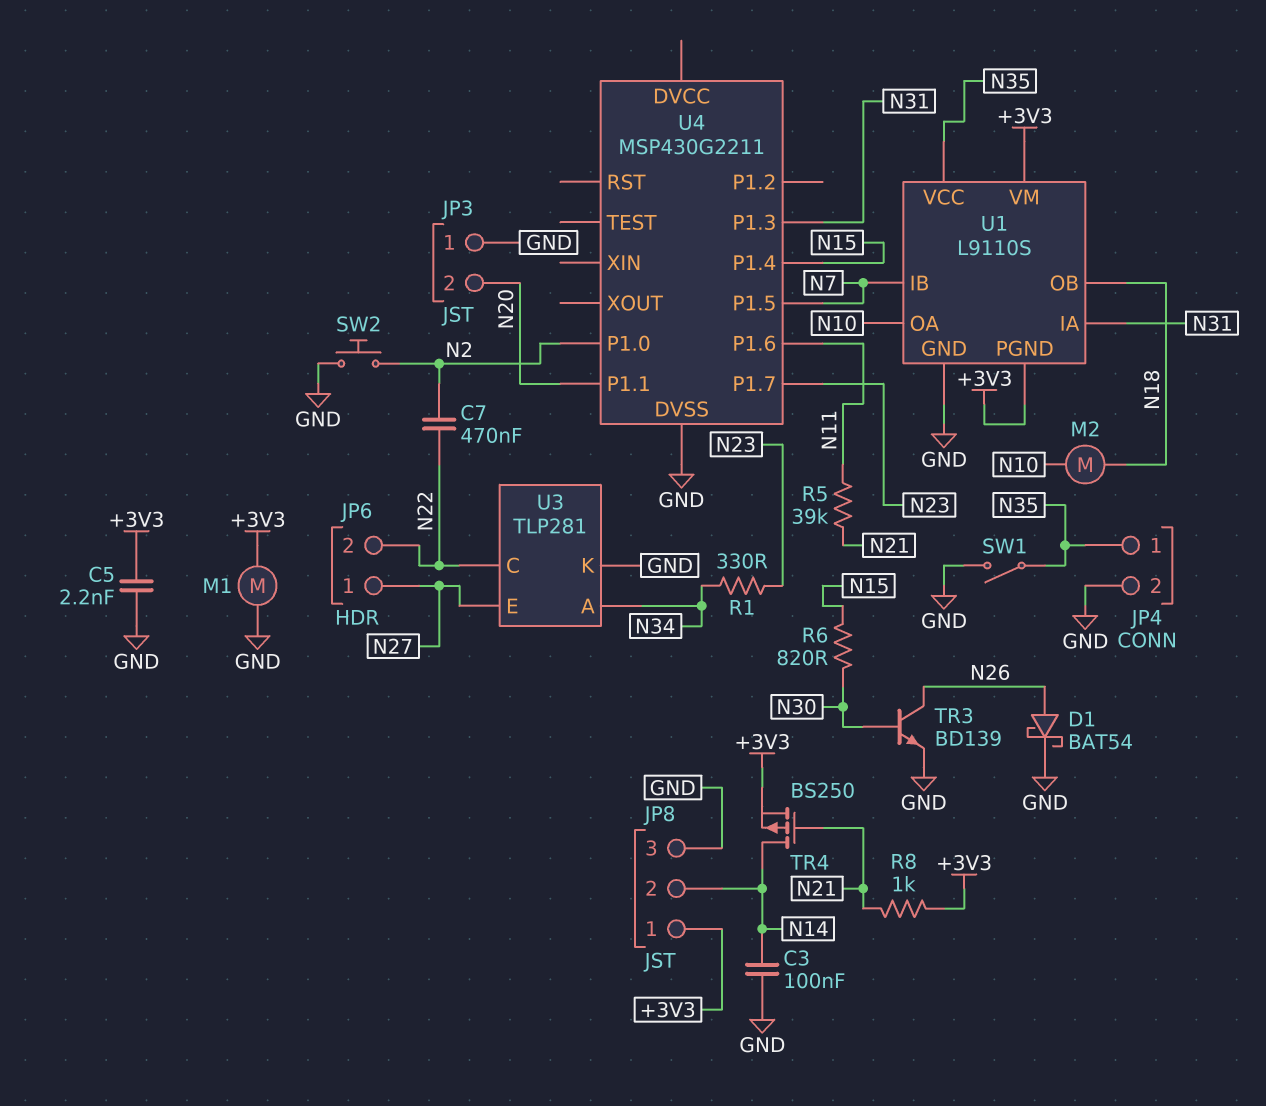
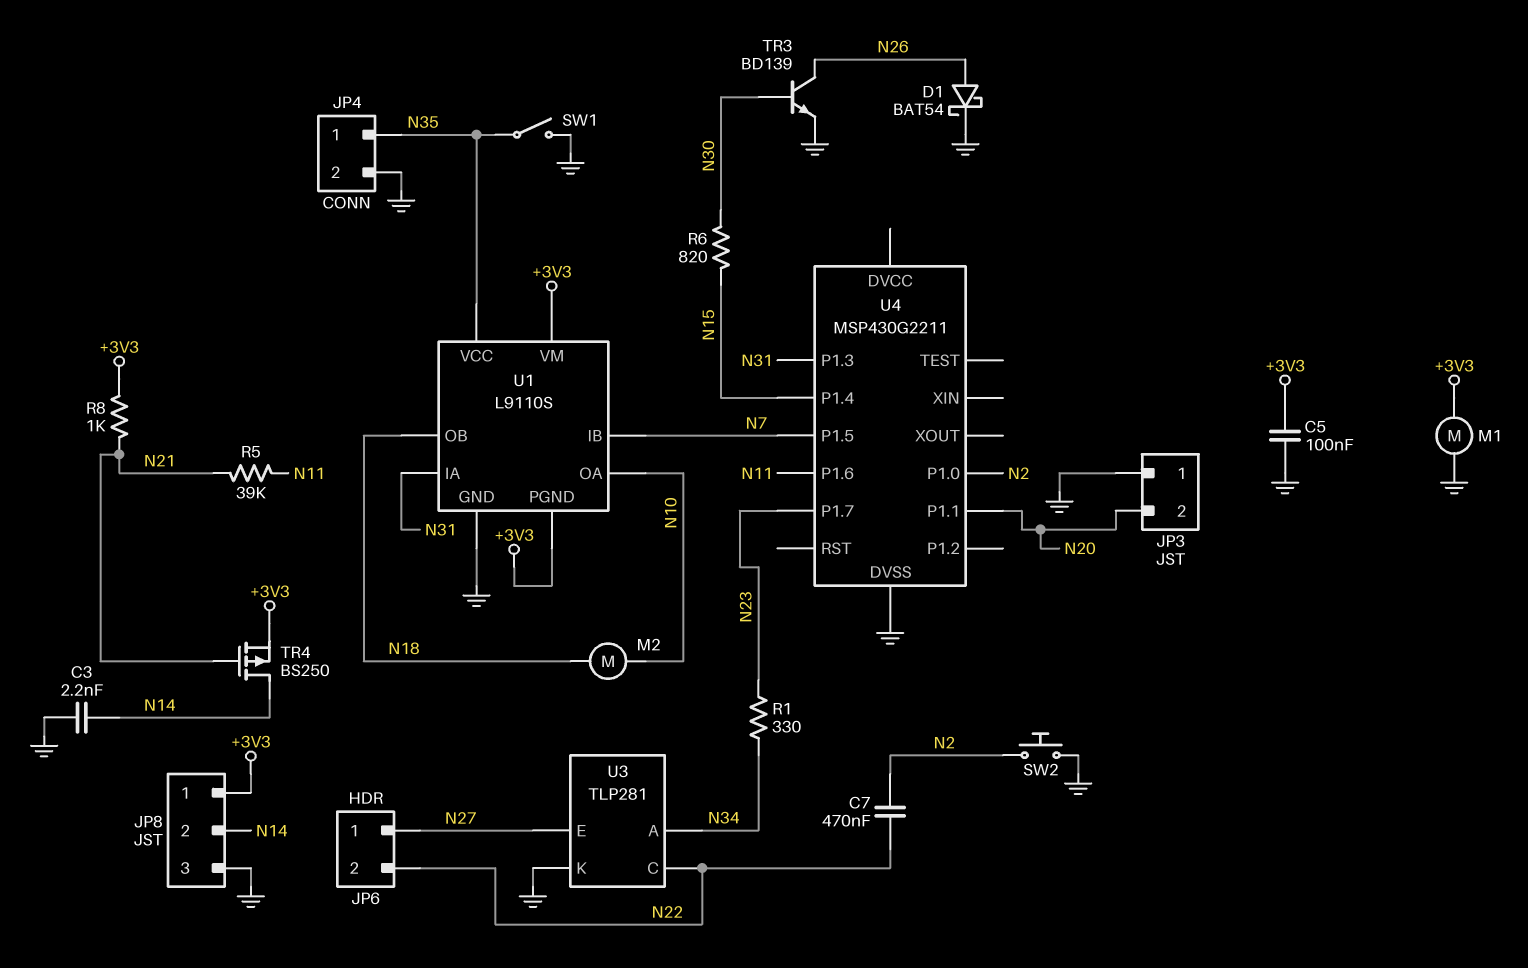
C3: 100nF (GND, N14) -> 2.2nF (GND, N14)
C5: 2.2nF (+3V3, GND) -> 100nF (+3V3, GND)

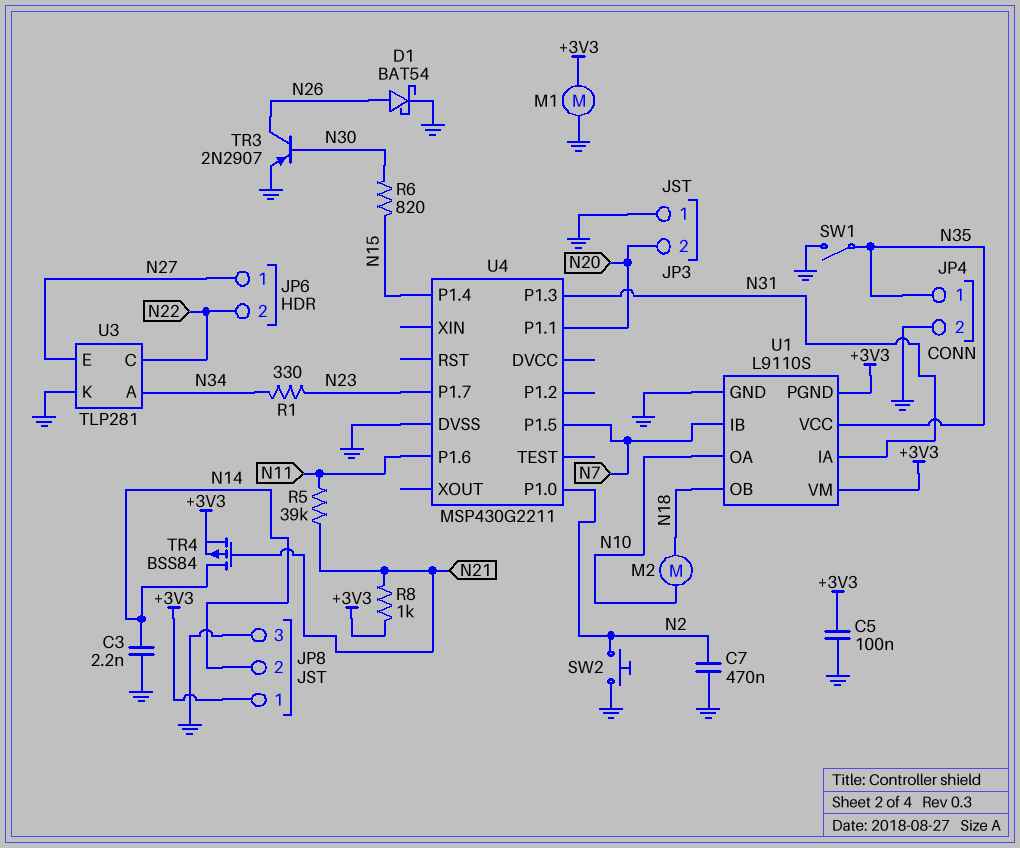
C7: 470nF (N2, N22) -> 470nF (GND, N2)
TR3: NPN BD139 (B N30, C N26, E GND) -> PNP 2N2907 (B N30, C N26, E GND)
TR4: PMOS BS250 (G N21, D N14, S +3V3) -> PMOS BSS84 (G N21, D N14, S +3V3)

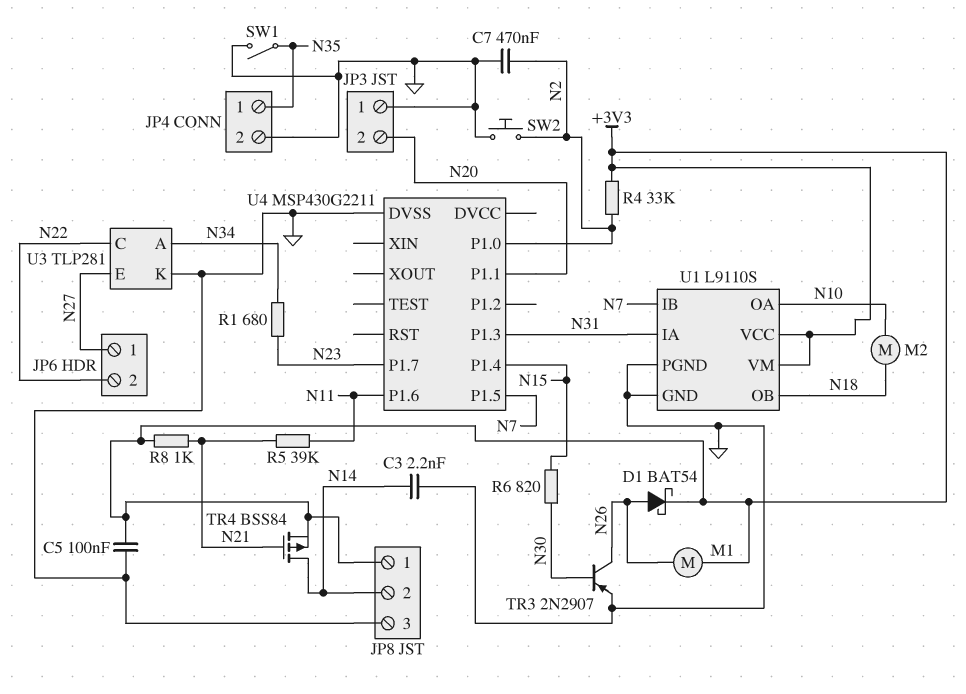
D1: schottky BAT54 (A N26, K GND) -> schottky BAT54 (A N26, K +3V3)
M1: motor (+3V3, GND) -> motor (+3V3, N26)
R1: 330 (N23, N34) -> 680 (N23, N34)
R4: none -> 33k (+3V3, N2)
U1 pin PGND: +3V3 -> GND
U1 pin VCC: N35 -> +3V3

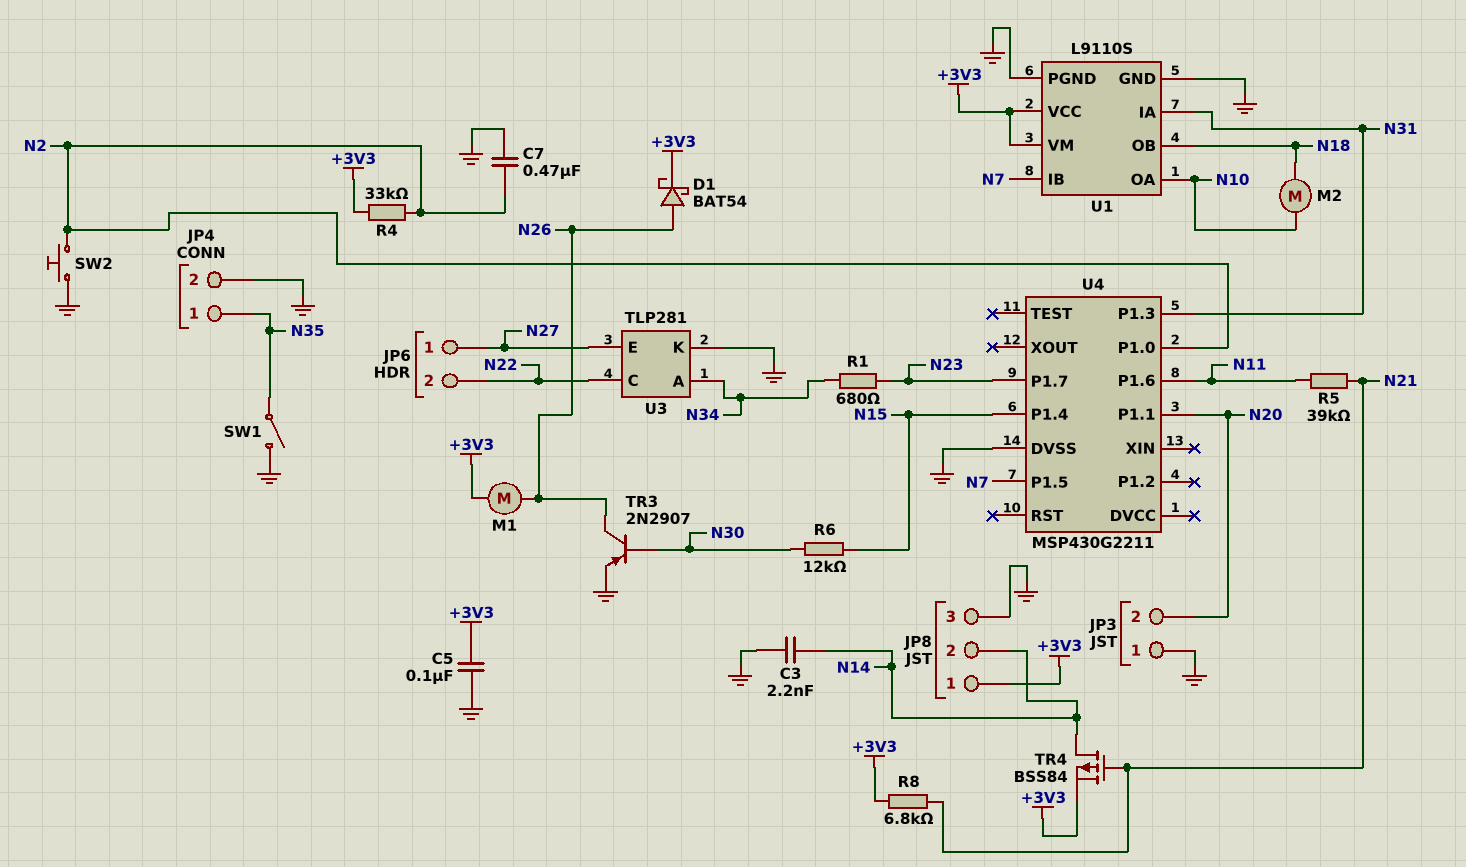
R6: 820 (N15, N30) -> 12k (N15, N30)
R8: 1k (+3V3, N21) -> 6.8k (+3V3, N21)

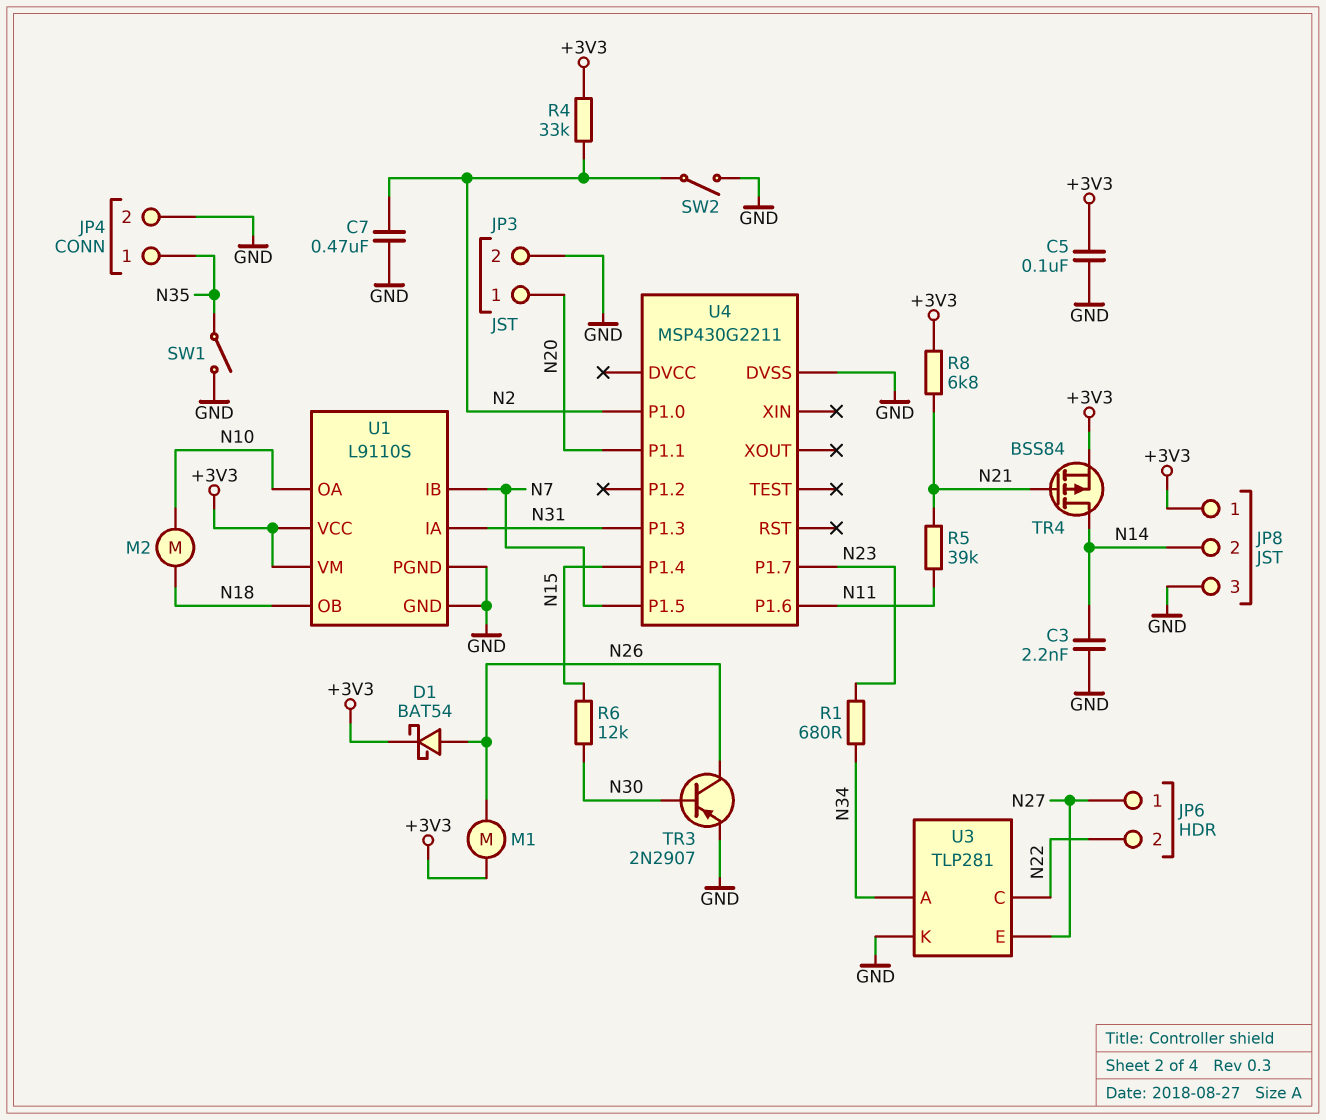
JP3 pin 1: GND -> N20
JP3 pin 2: N20 -> GND
SW2: button (GND, N2) -> switch (GND, N2)

